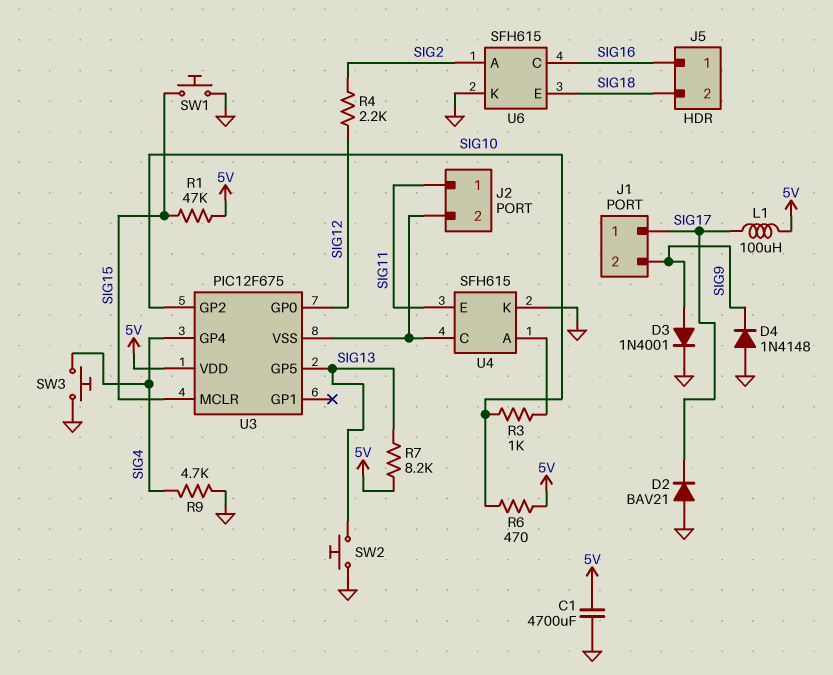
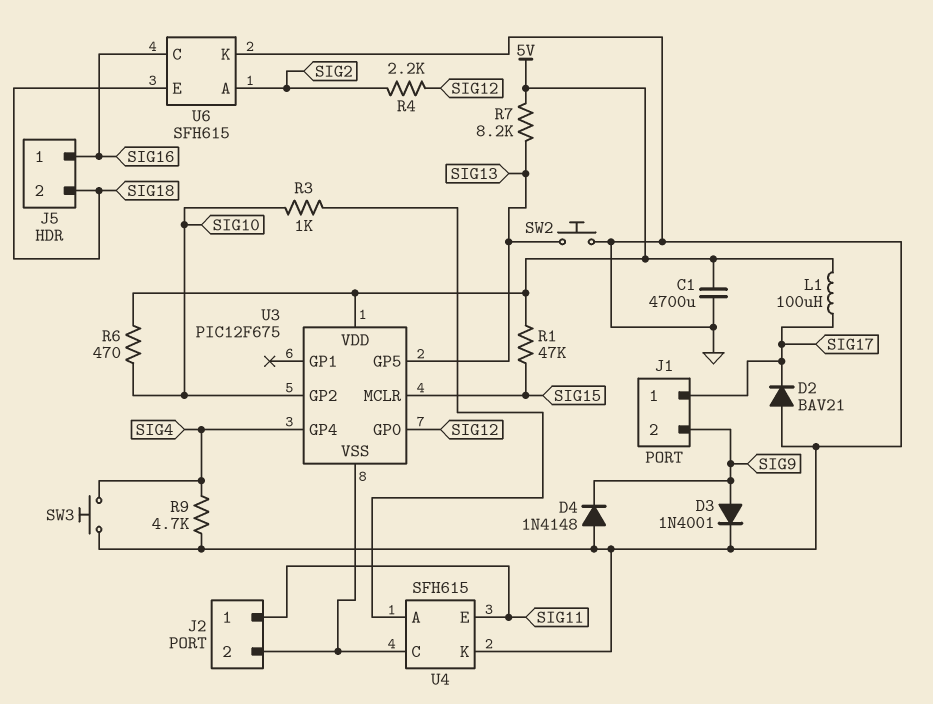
SW1: button (GND, SIG15) -> none

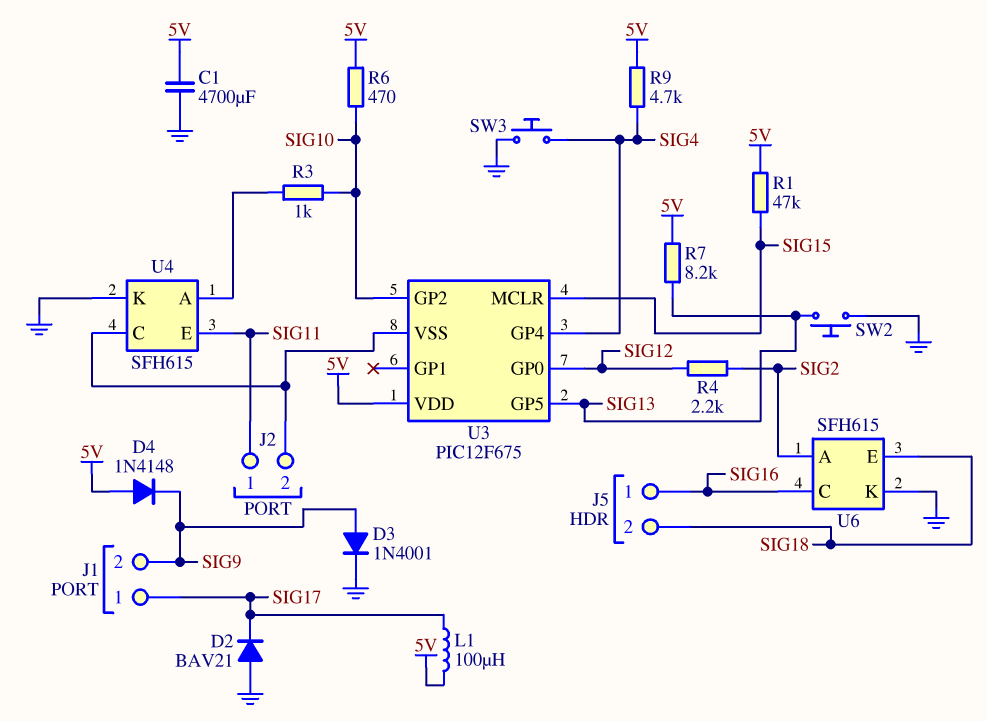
D4: diode 1N4148 (A GND, K SIG9) -> diode 1N4148 (A 5V, K SIG9)
R9: 4.7k (GND, SIG4) -> 4.7k (5V, SIG4)

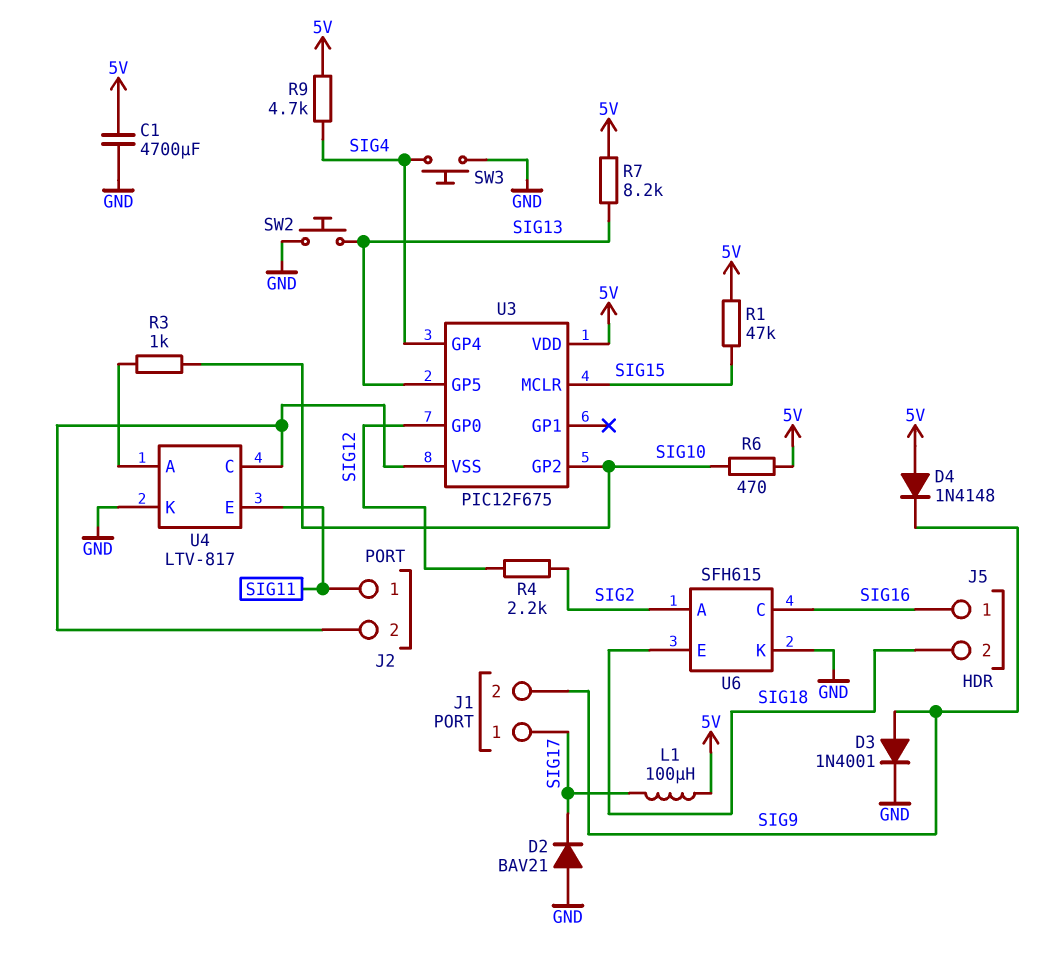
U4: SFH615 -> LTV-817

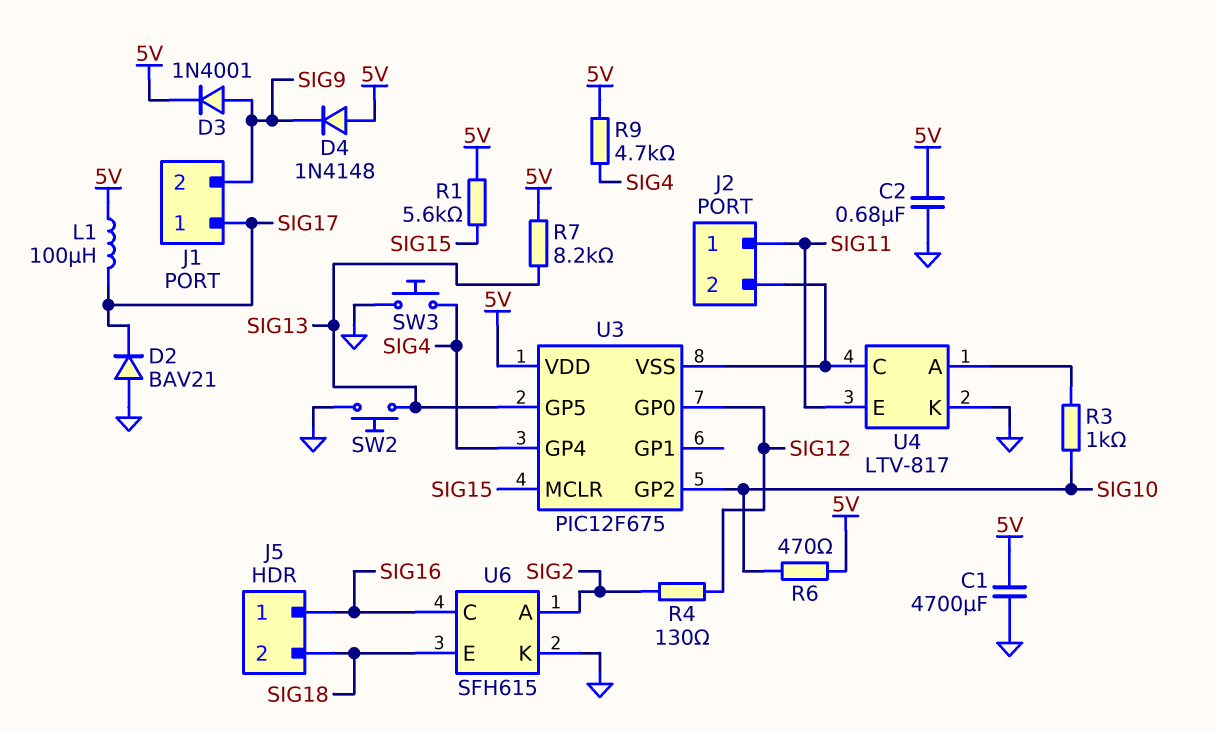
C2: none -> 680nF (5V, GND)
D3: diode 1N4001 (A SIG9, K GND) -> diode 1N4001 (A SIG9, K 5V)
R1: 47k (5V, SIG15) -> 5.6k (5V, SIG15)
R4: 2.2k (SIG2, SIG12) -> 130 (SIG2, SIG12)

